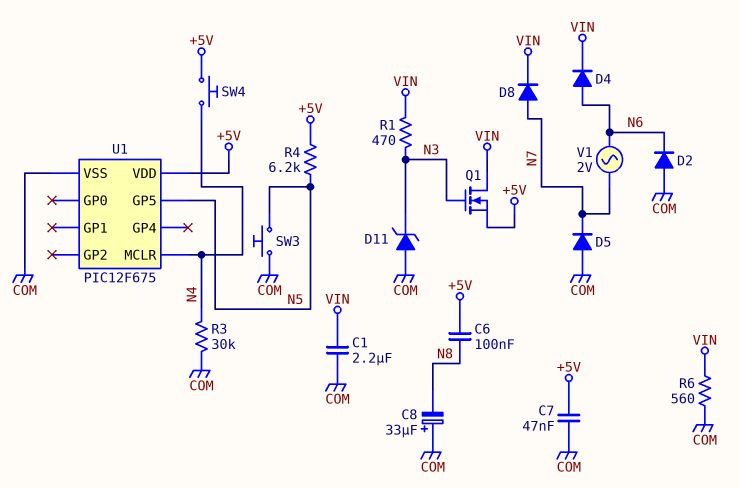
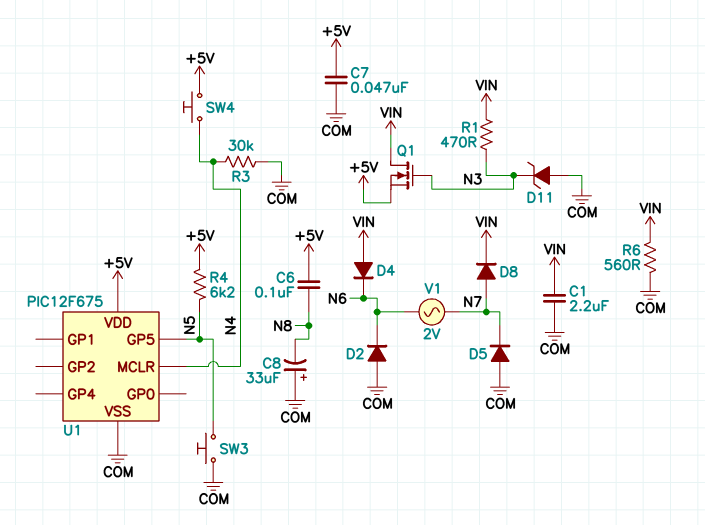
D4: diode (A N6, K VIN) -> diode (A VIN, K N6)

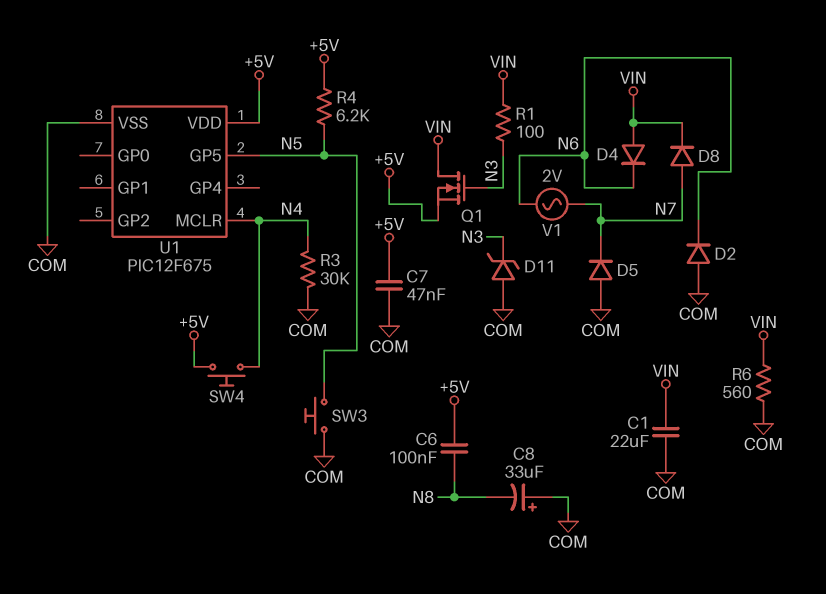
C1: 2.2uF (COM, VIN) -> 22uF (COM, VIN)
R1: 470 (N3, VIN) -> 100 (N3, VIN)

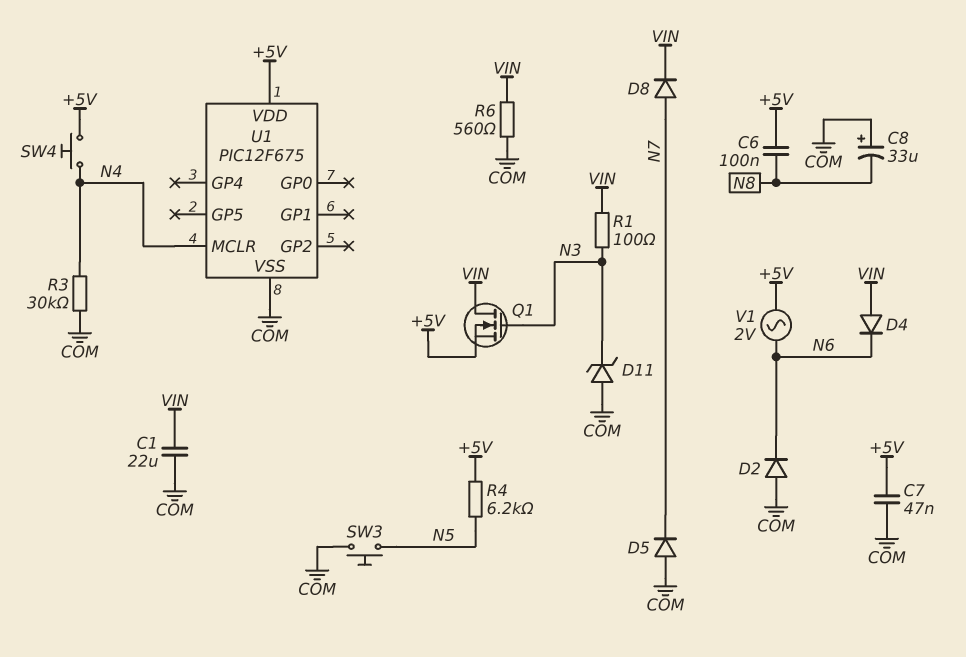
U1 pin GP5: N5 -> none
V1: AC 2V (N6, N7) -> AC 2V (+5V, N6)

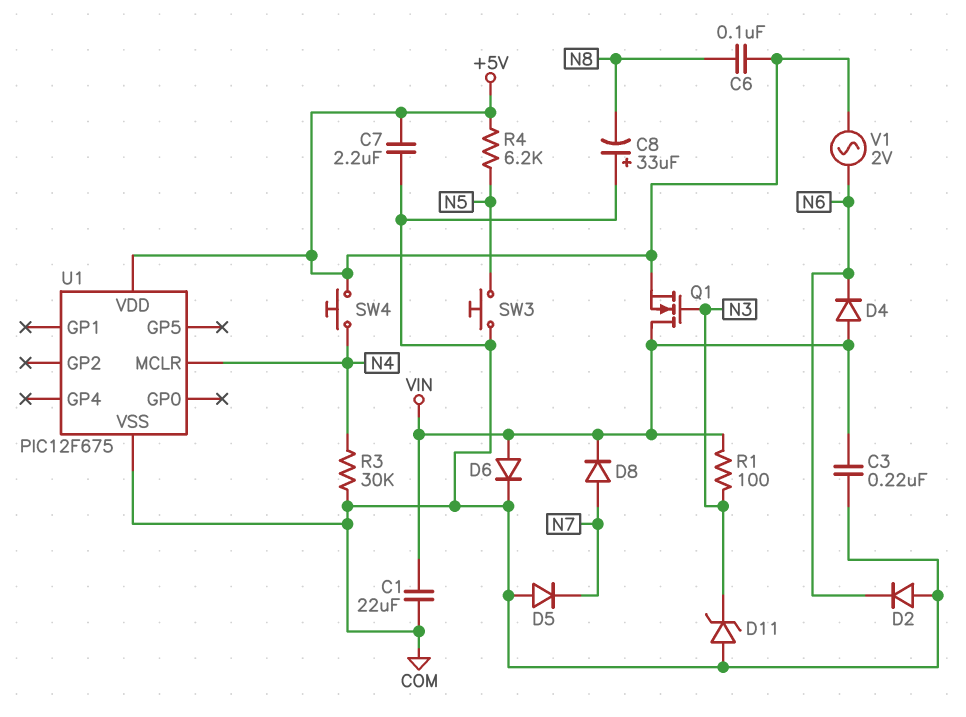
C3: none -> 220nF (COM, VIN)
C7: 47nF (+5V, COM) -> 2.2uF (+5V, COM)
D6: none -> diode (A VIN, K COM)
R6: 560 (COM, VIN) -> none

